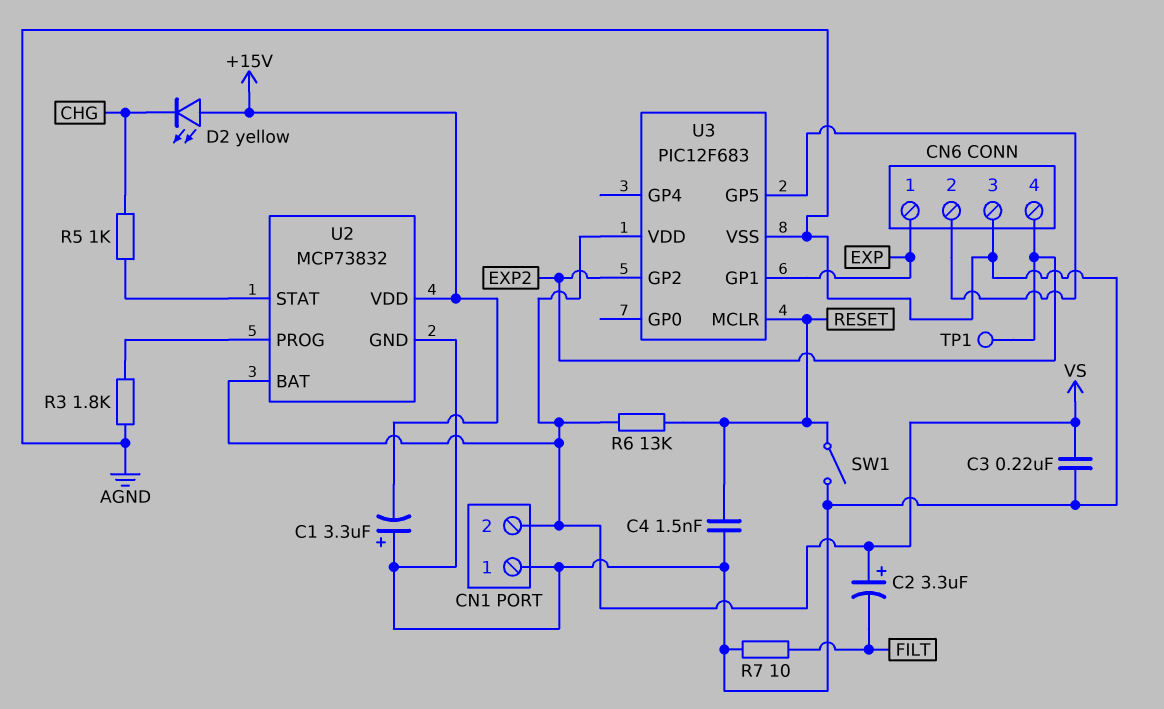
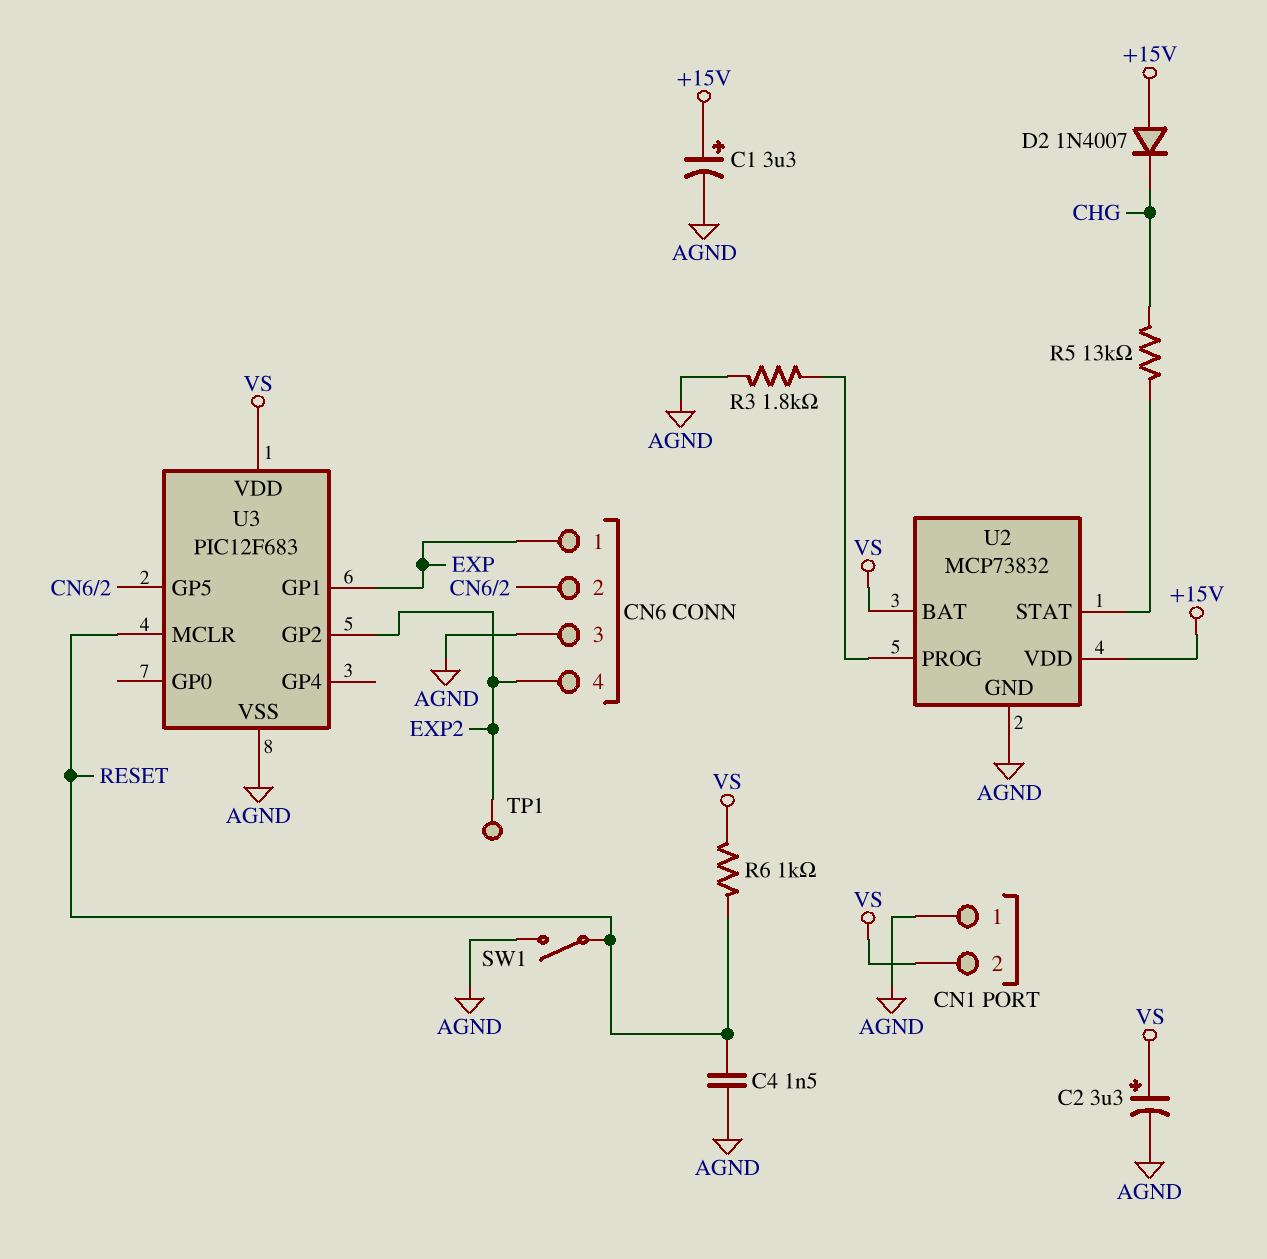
C1: 3.3uF (plus AGND, minus +15V) -> 3.3uF (plus +15V, minus AGND)
C2: 3.3uF (plus VS, minus FILT) -> 3.3uF (plus VS, minus AGND)
C3: 220nF (AGND, VS) -> none
D2: LED yellow (A +15V, K CHG) -> diode 1N4007 (A +15V, K CHG)
R5: 1k (CHG, U2/STAT) -> 13k (CHG, U2/STAT)
R6: 13k (RESET, VS) -> 1k (RESET, VS)
R7: 10 (AGND, FILT) -> none

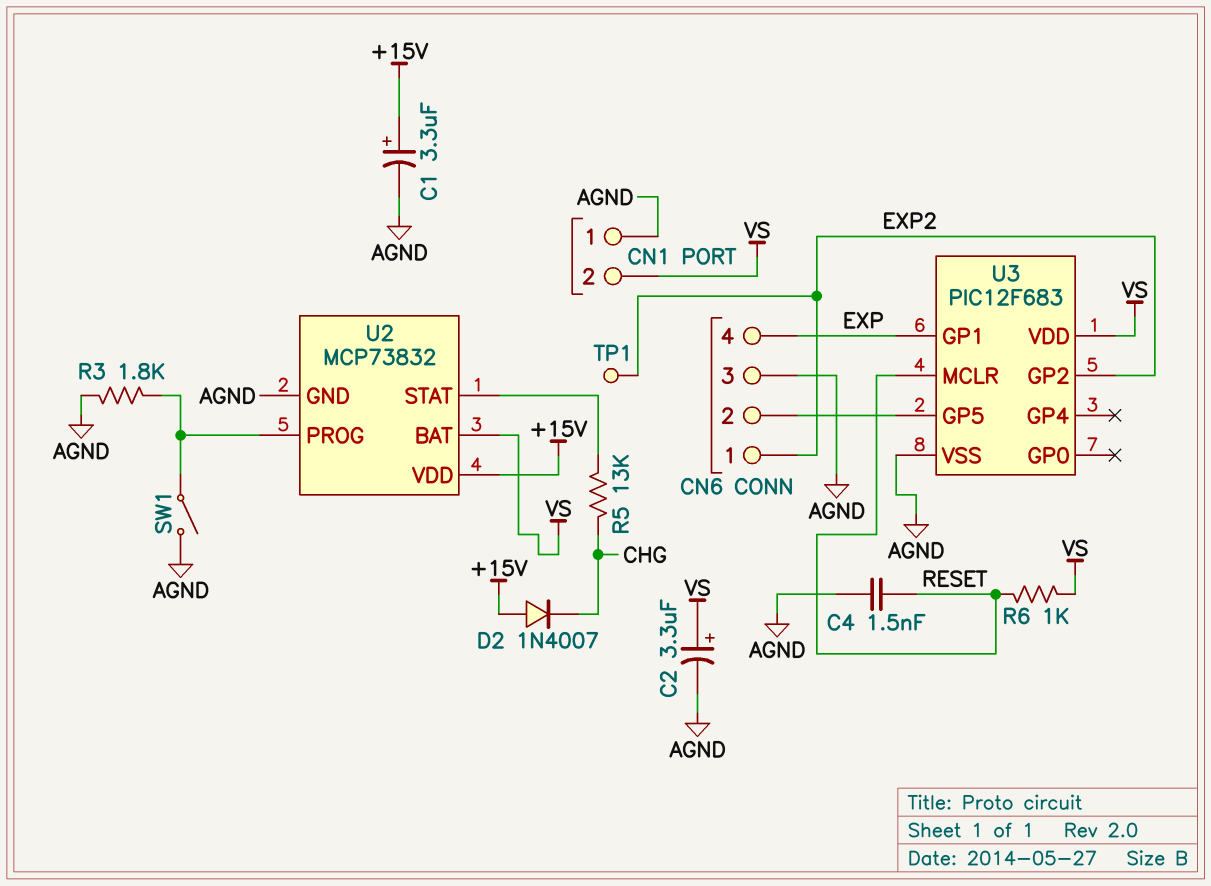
CN6 pin 1: EXP -> EXP2
CN6 pin 4: EXP2 -> EXP
SW1: switch (AGND, RESET) -> switch (AGND, U2/PROG)

